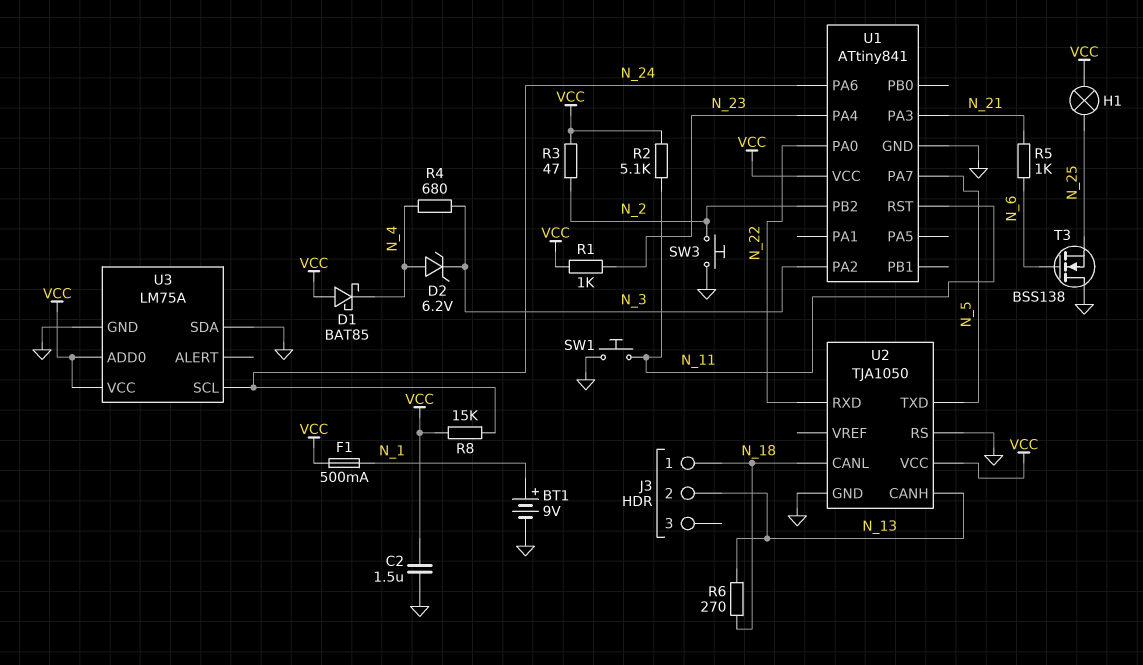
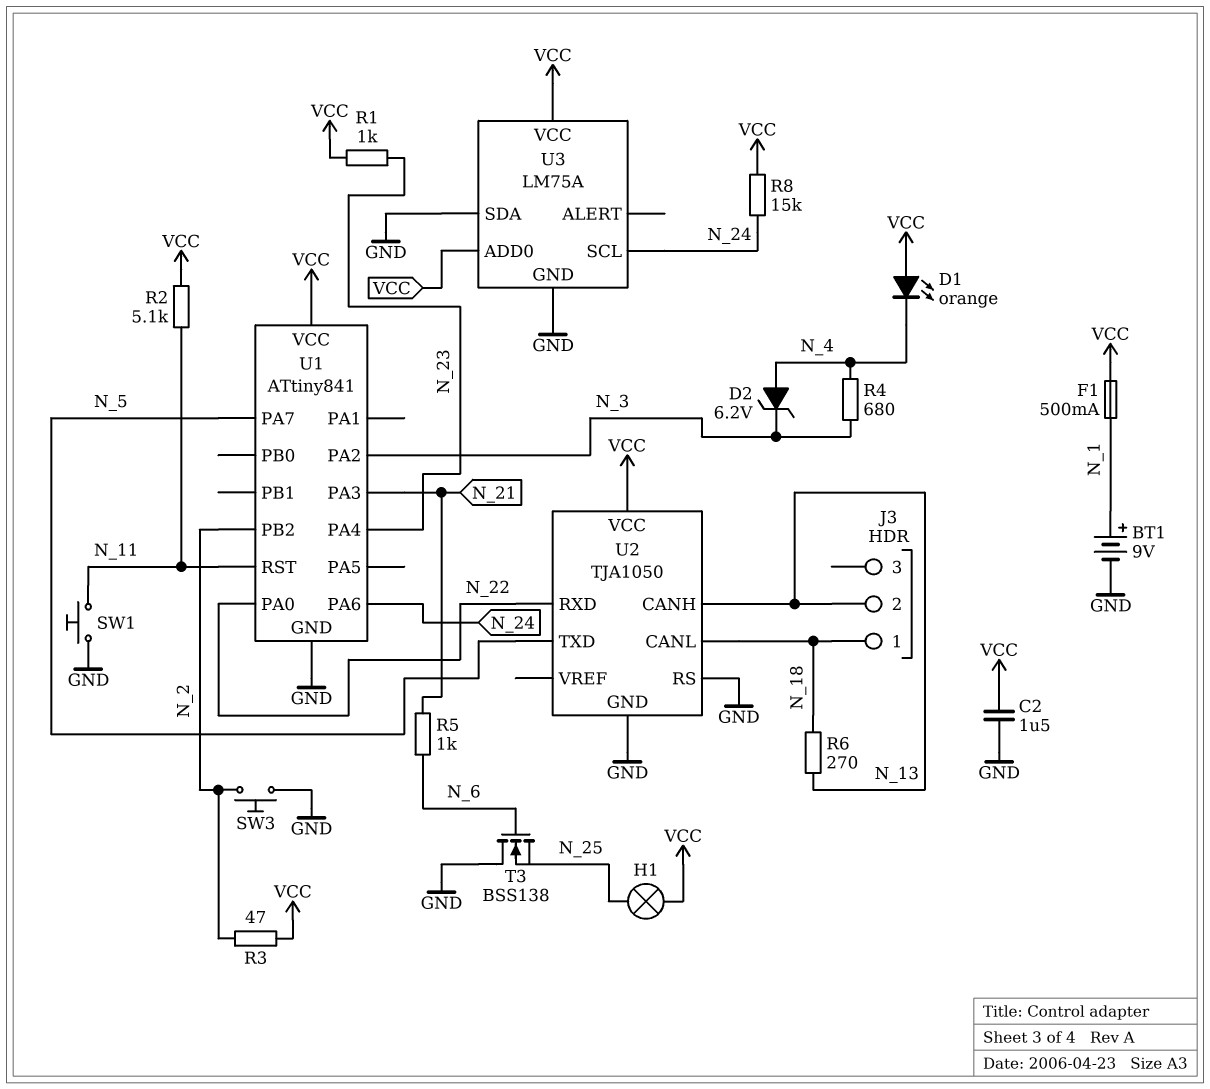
D1: schottky BAT85 (A VCC, K N_4) -> LED orange (A VCC, K N_4)

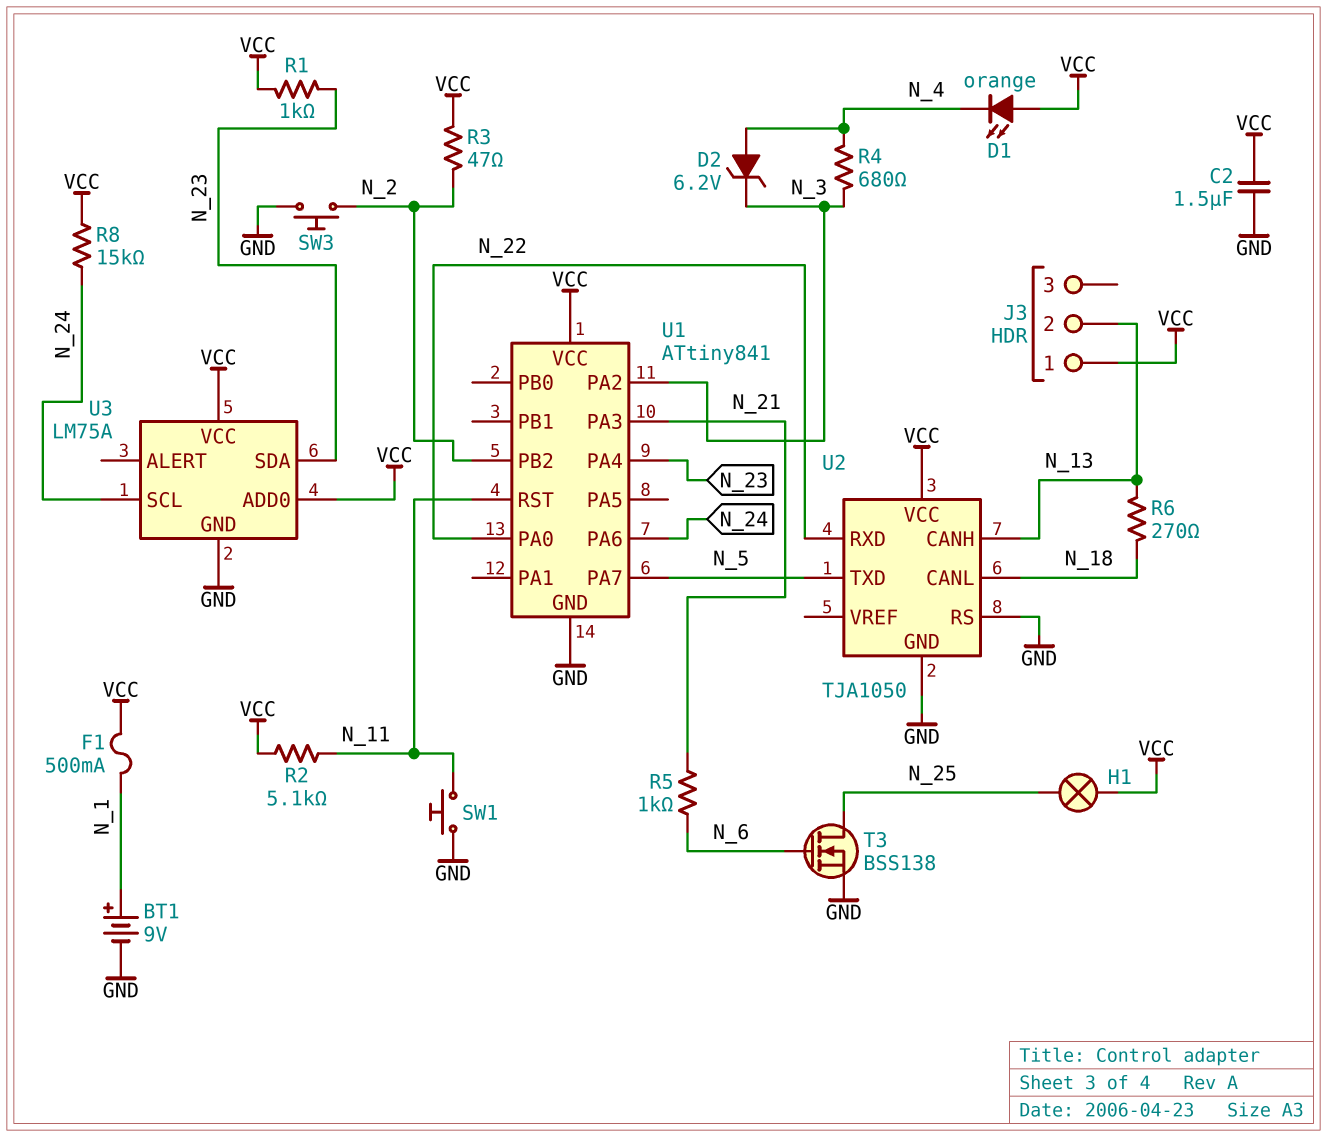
J3 pin 1: N_18 -> VCC
T3: NMOS BSS138 (G N_6, D GND, S N_25) -> NMOS BSS138 (G N_6, D N_25, S GND)
U3 pin SDA: GND -> N_23

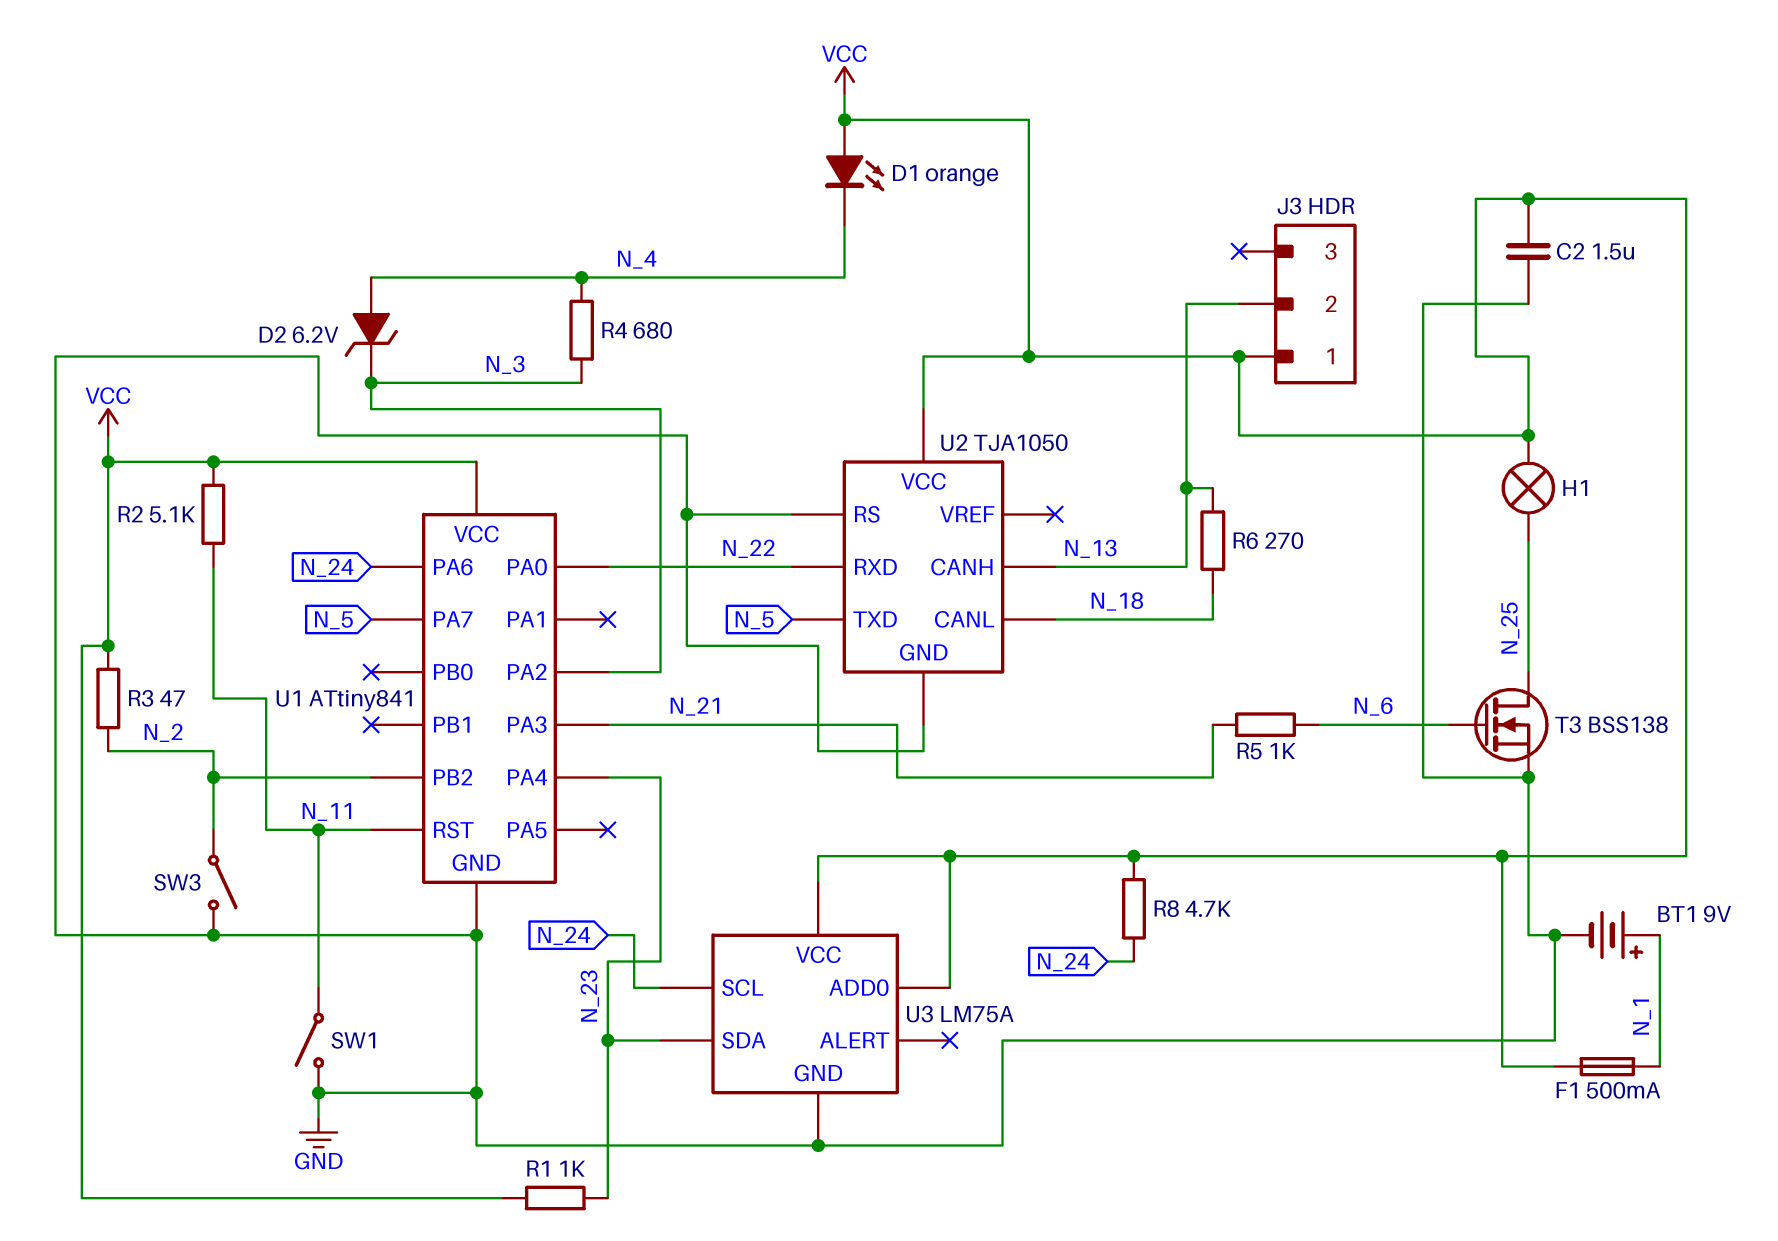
R8: 15k (N_24, VCC) -> 4.7k (N_24, VCC)
SW1: button (GND, N_11) -> switch (GND, N_11)
SW3: button (GND, N_2) -> switch (GND, N_2)

